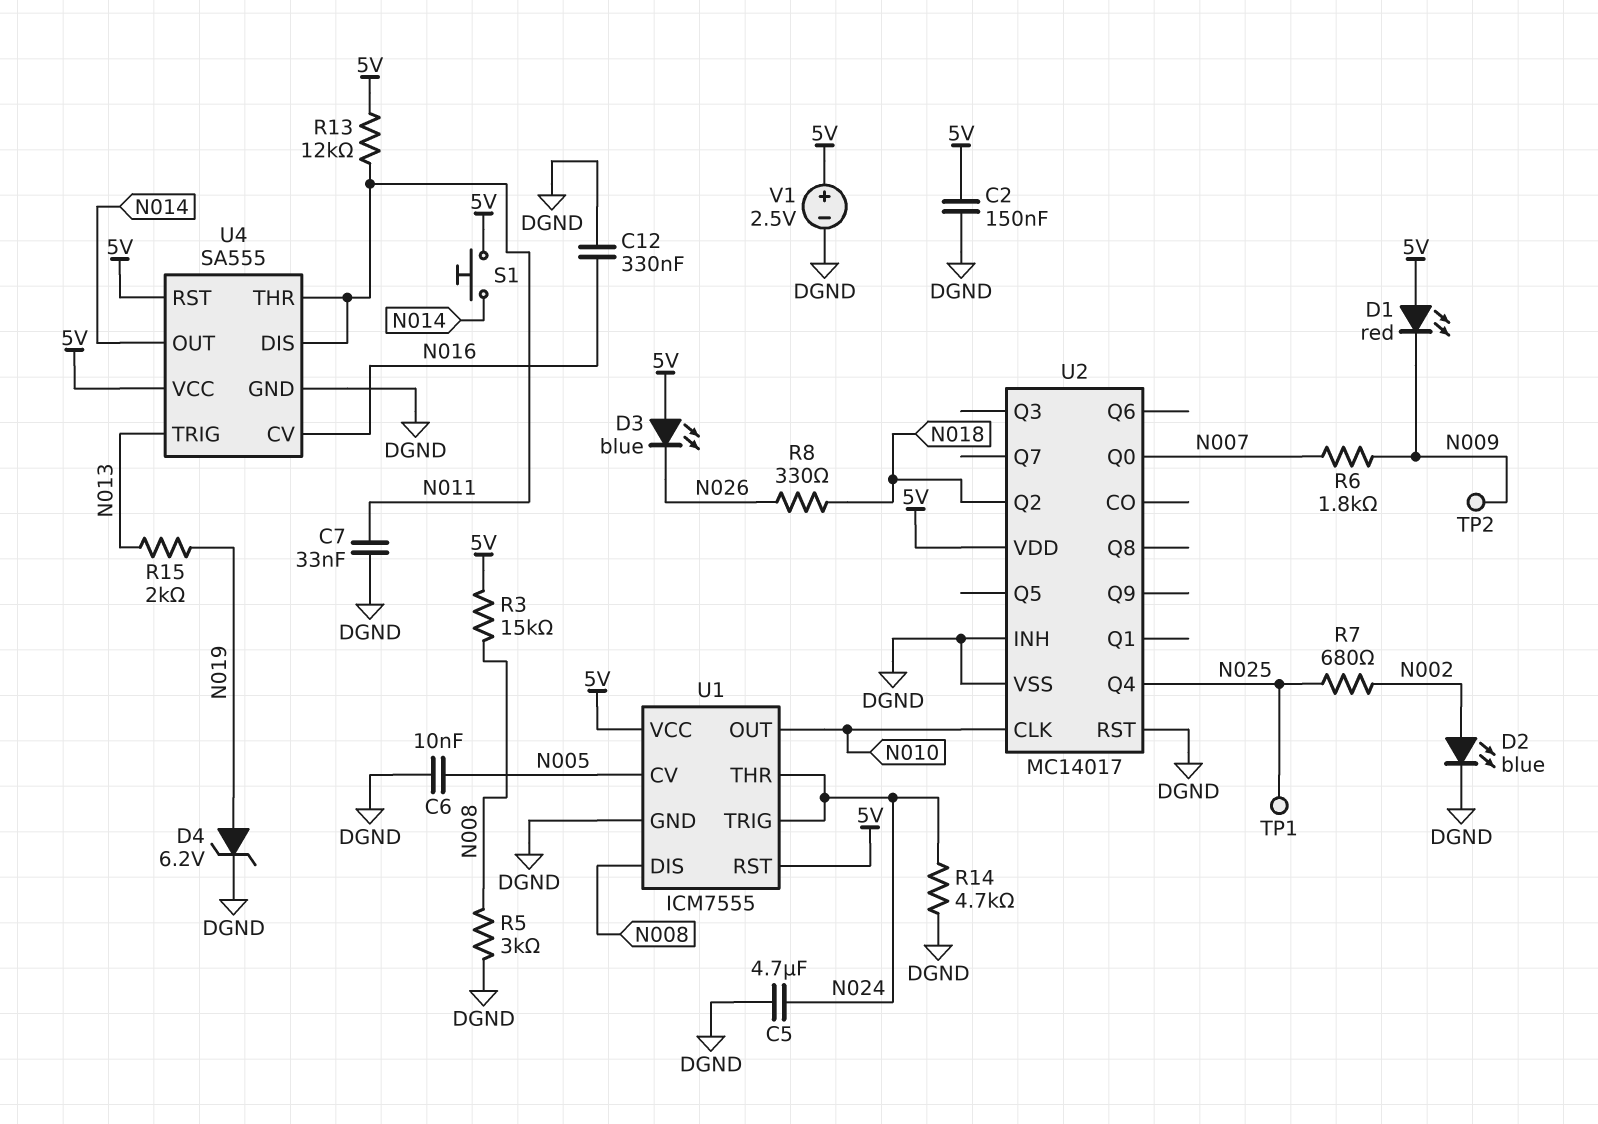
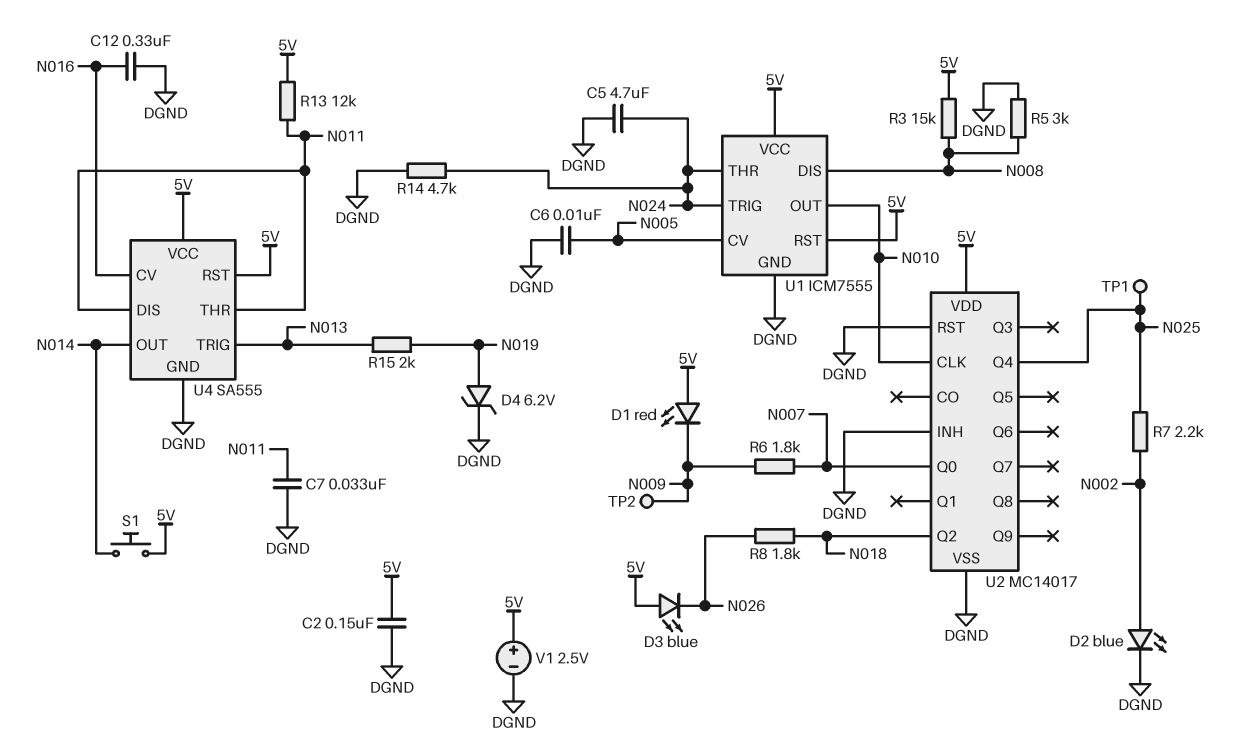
R7: 680 (N002, N025) -> 2.2k (N002, N025)
R8: 330 (N018, N026) -> 1.8k (N018, N026)

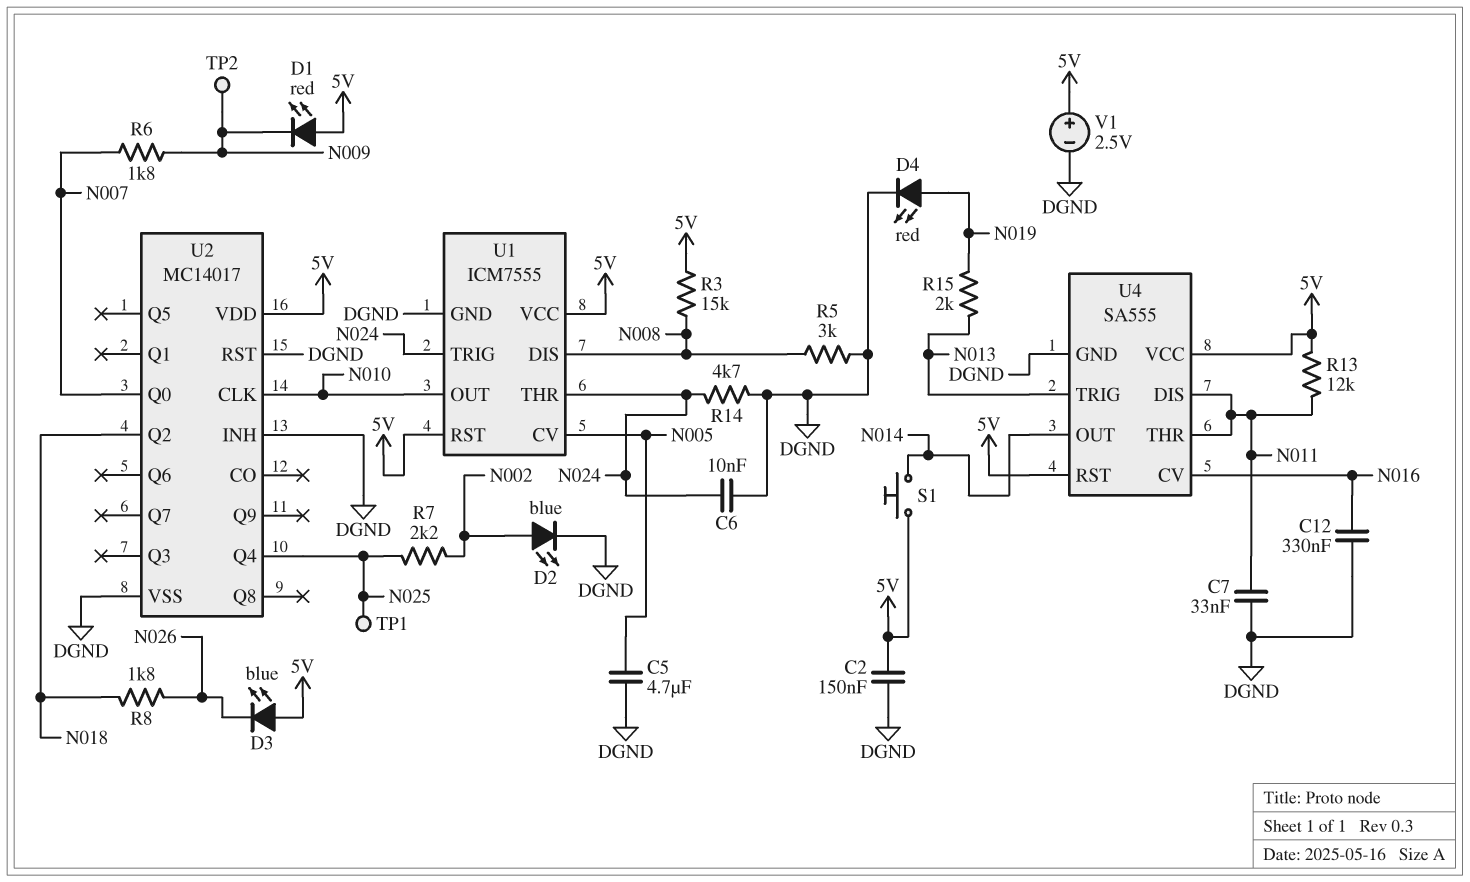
C5: 4.7uF (DGND, N024) -> 4.7uF (DGND, N005)
C6: 10nF (DGND, N005) -> 10nF (DGND, N024)
D4: zener 6.2V (A N019, K DGND) -> LED red (A N019, K DGND)

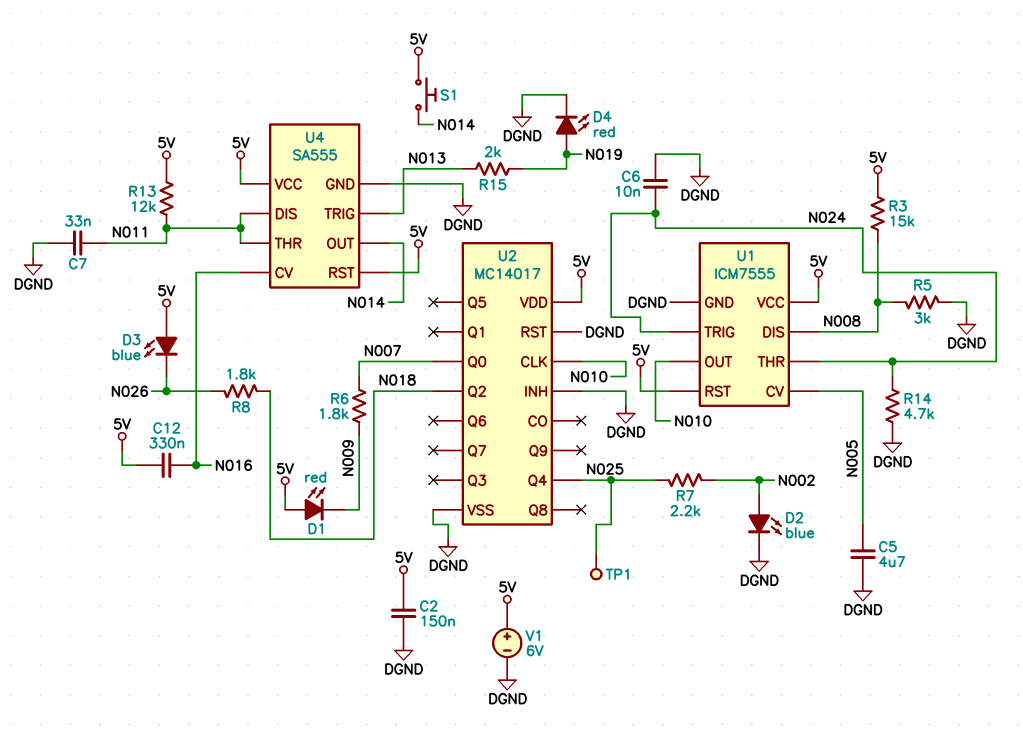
C12: 330nF (DGND, N016) -> 330nF (5V, N016)
TP2: test point (N009) -> none
V1: 2.5V (plus 5V, minus DGND) -> 6V (plus 5V, minus DGND)

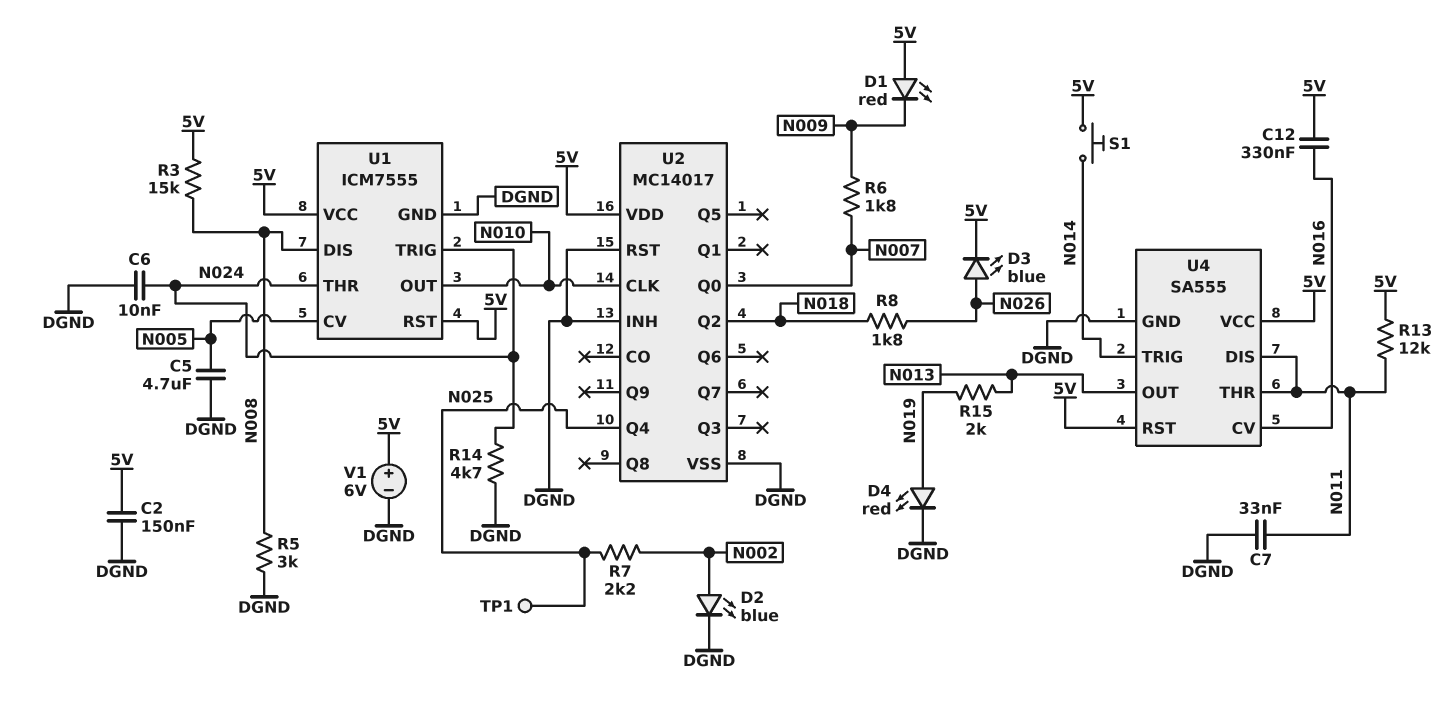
D3: LED blue (A 5V, K N026) -> LED blue (A N026, K 5V)
U4 pin OUT: N014 -> N013
U4 pin TRIG: N013 -> N014

